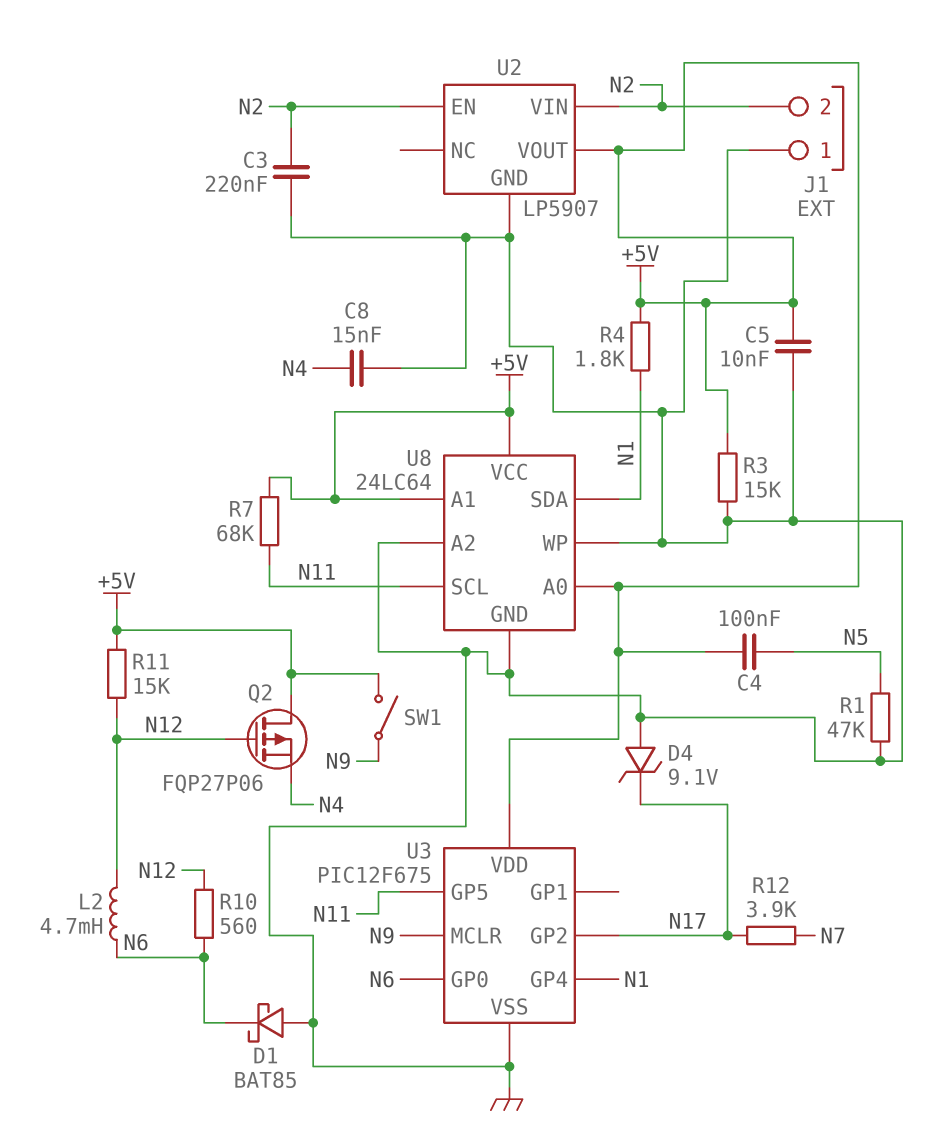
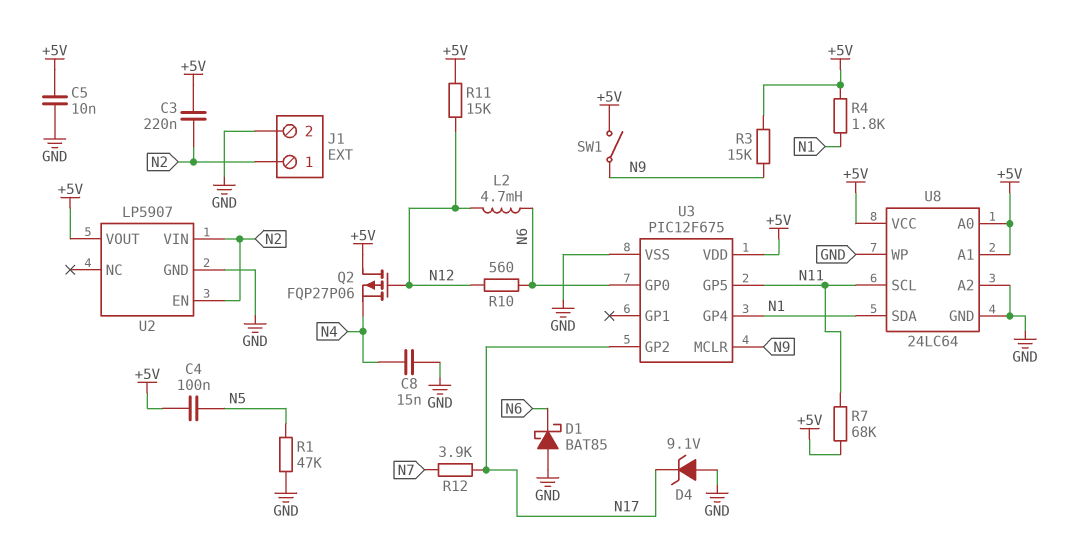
C3: 220nF (GND, N2) -> 220nF (+5V, N2)
J1 pin 1: GND -> N2
J1 pin 2: N2 -> GND
R3: 15k (+5V, GND) -> 15k (+5V, N9)

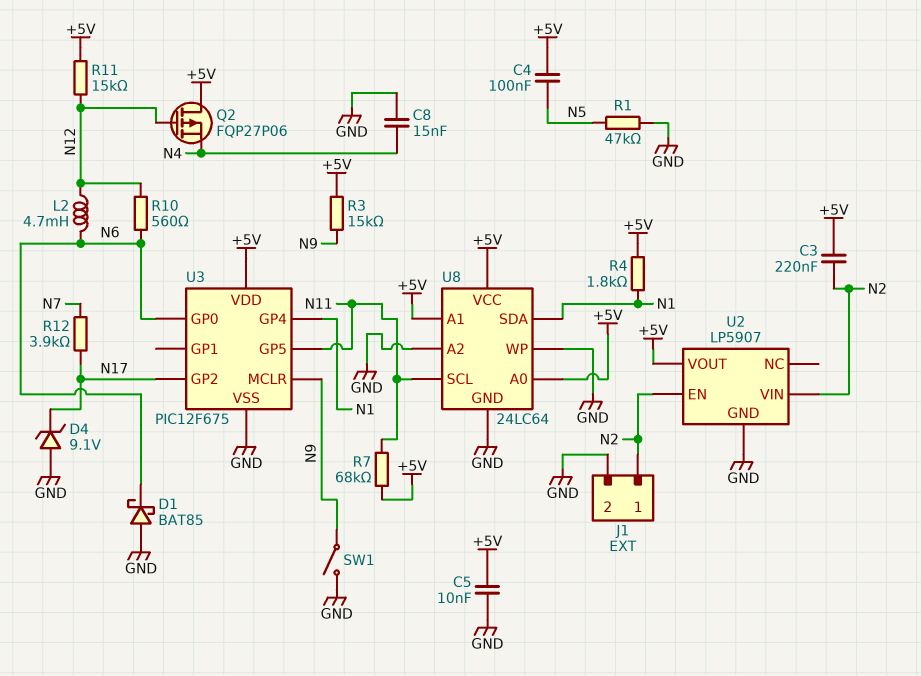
SW1: switch (+5V, N9) -> switch (GND, N9)

